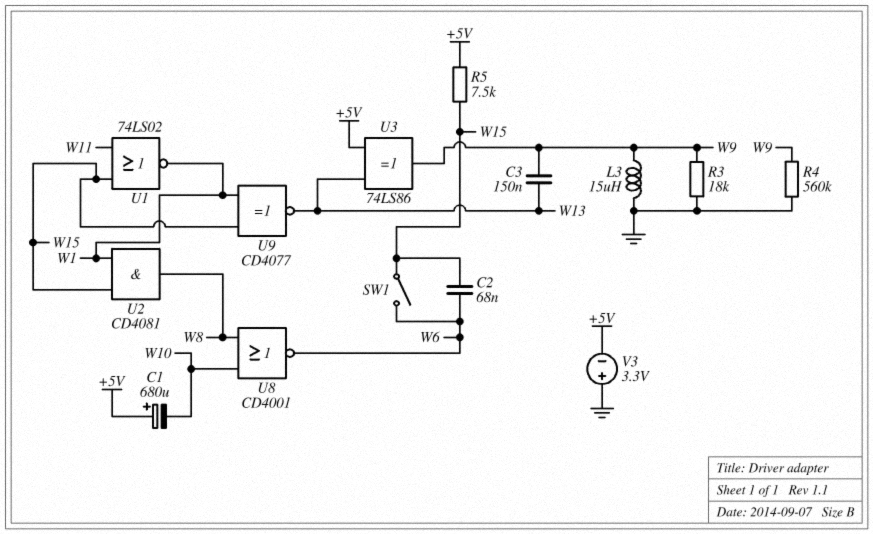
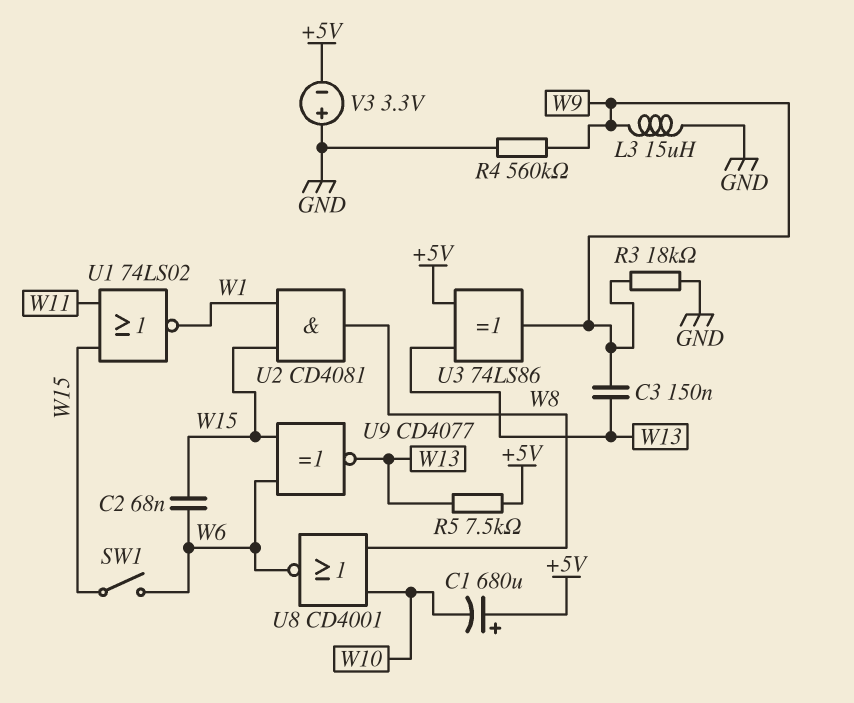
R5: 7.5k (+5V, W15) -> 7.5k (+5V, W13)
U9: XNOR CD4077 (in W1, in W15, out W13) -> XNOR CD4077 (in W6, in W15, out W13)

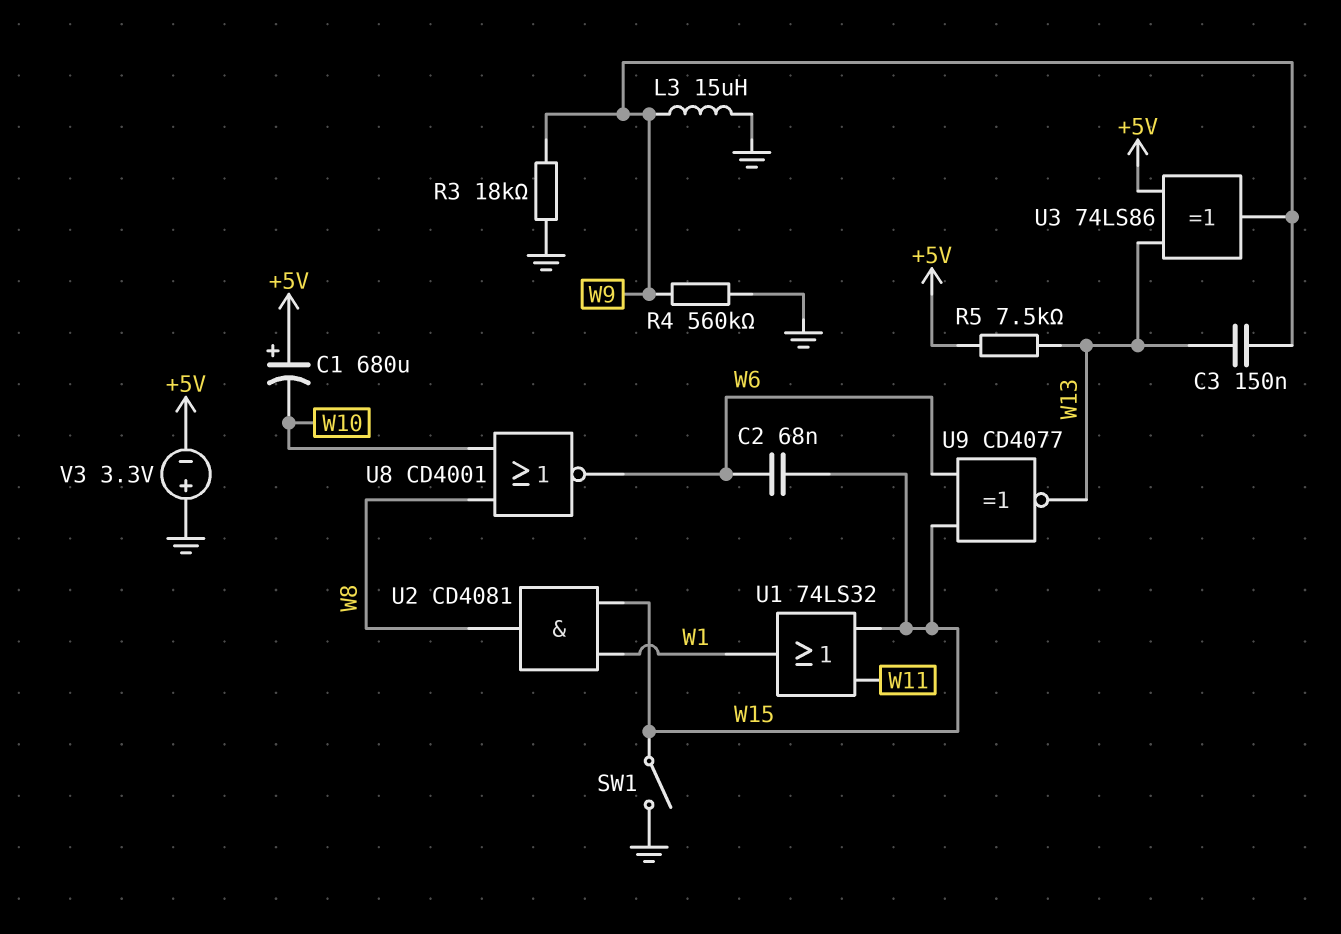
SW1: switch (W6, W15) -> switch (GND, W15)
U1: NOR 74LS02 (in W11, in W15, out W1) -> OR 74LS32 (in W11, in W15, out W1)

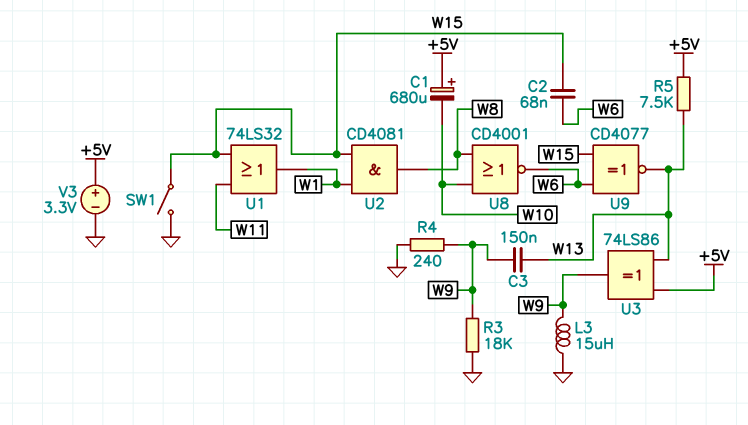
R4: 560k (GND, W9) -> 240 (GND, W9)
V3: 3.3V (plus GND, minus +5V) -> 3.3V (plus +5V, minus GND)

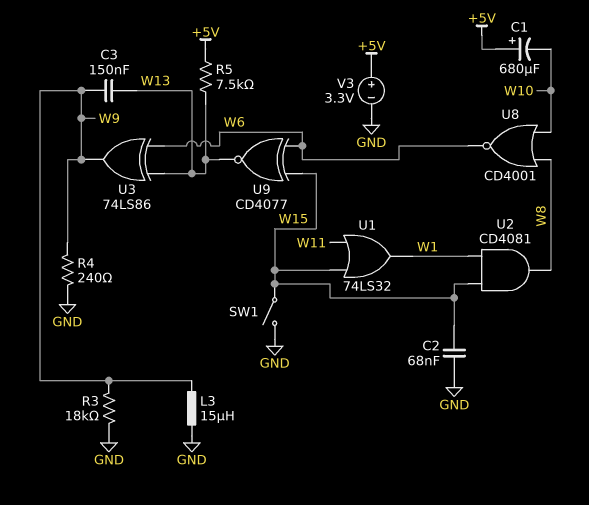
C2: 68nF (W6, W15) -> 68nF (GND, W15)
U3: XOR 74LS86 (in +5V, in W13, out W9) -> XOR 74LS86 (in W6, in W13, out W9)

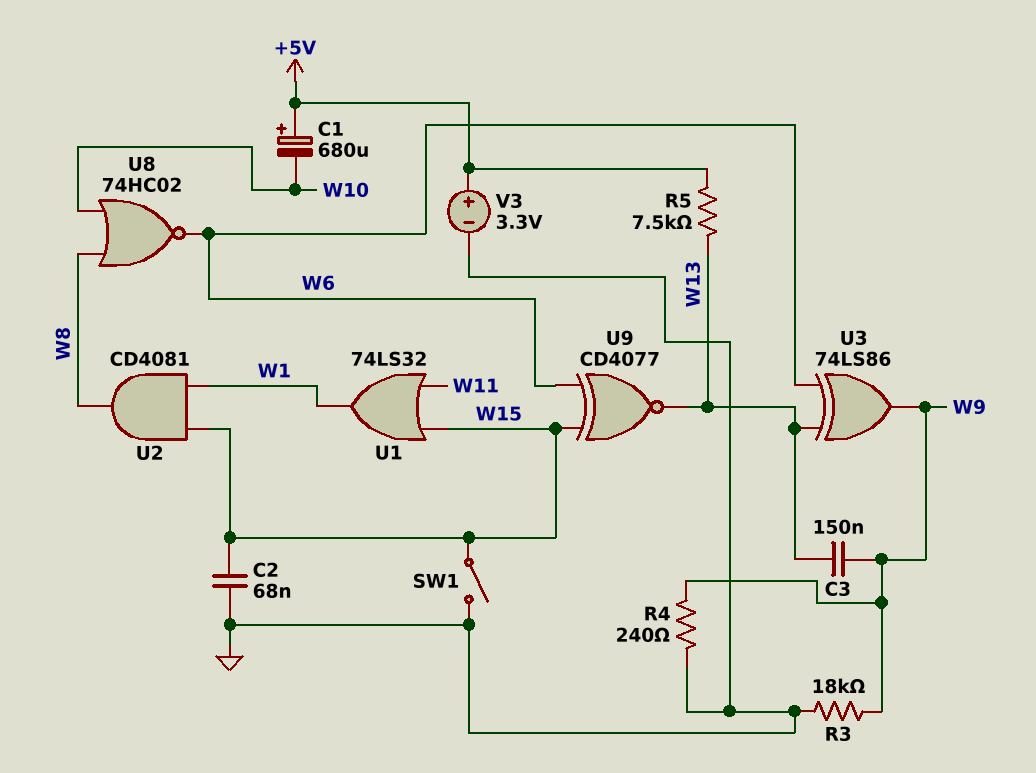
L3: 15uH (GND, W9) -> none
U8: NOR CD4001 (in W8, in W10, out W6) -> NOR 74HC02 (in W8, in W10, out W6)

